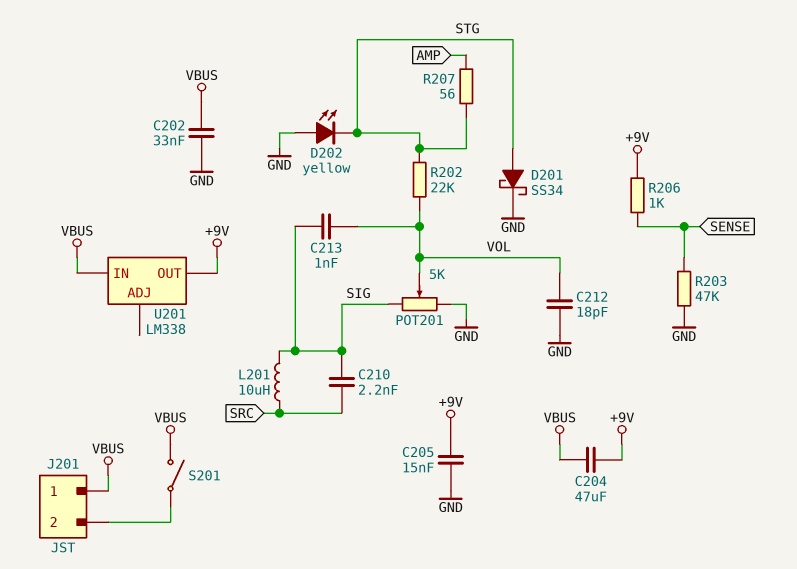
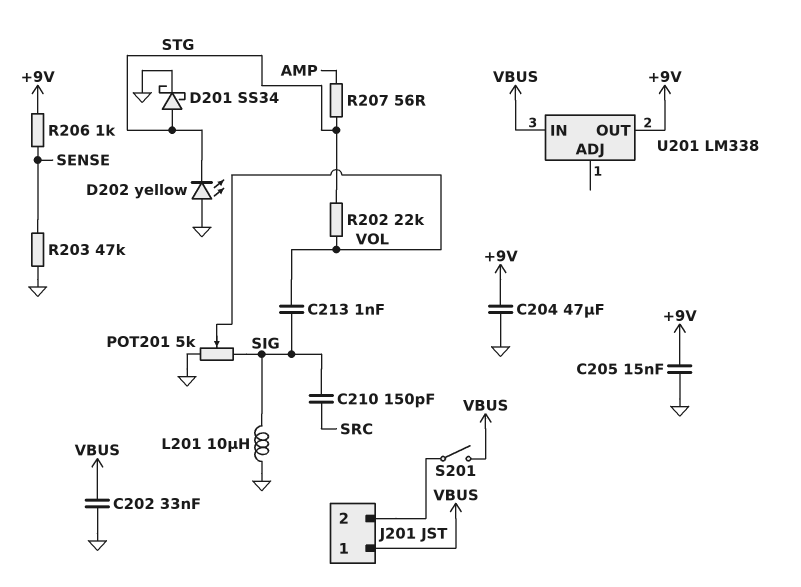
C204: 47uF (+9V, VBUS) -> 47uF (+9V, GND)
C210: 2.2nF (SIG, SRC) -> 150pF (SIG, SRC)
C212: 18pF (GND, VOL) -> none
L201: 10uH (SIG, SRC) -> 10uH (GND, SIG)

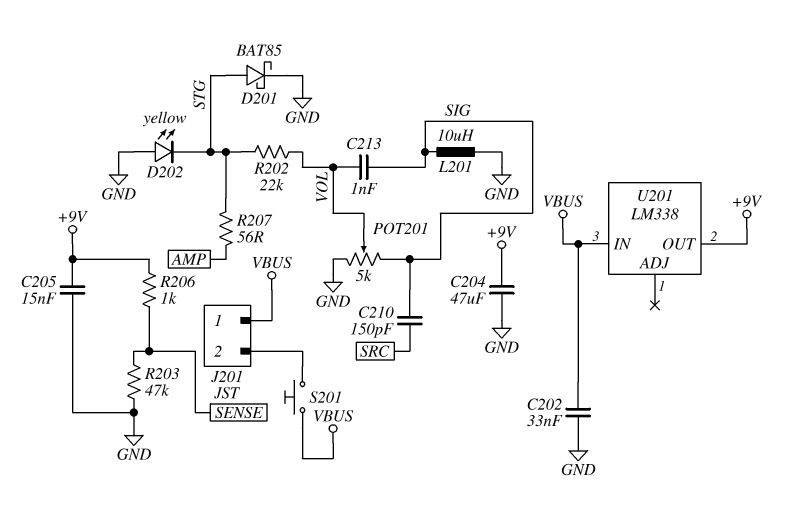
D201: schottky SS34 (A STG, K GND) -> schottky BAT85 (A STG, K GND)
S201: switch (J201/2, VBUS) -> button (J201/2, VBUS)

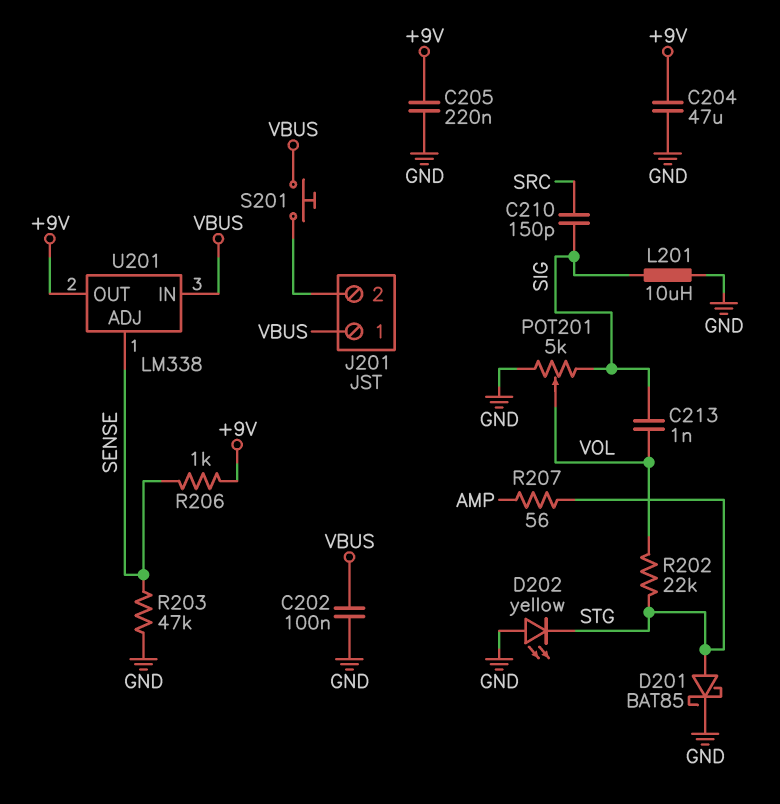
C202: 33nF (GND, VBUS) -> 100nF (GND, VBUS)
C205: 15nF (+9V, GND) -> 220nF (+9V, GND)
U201 pin ADJ: none -> SENSE

